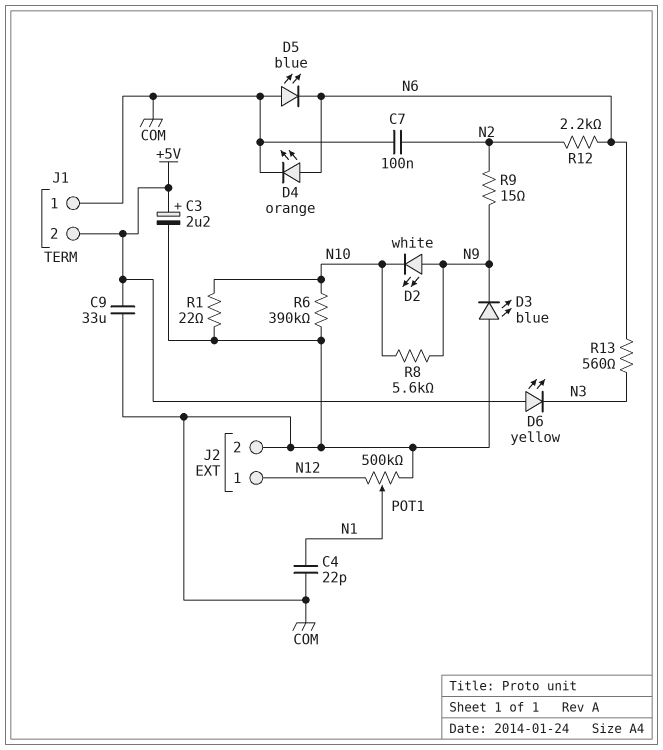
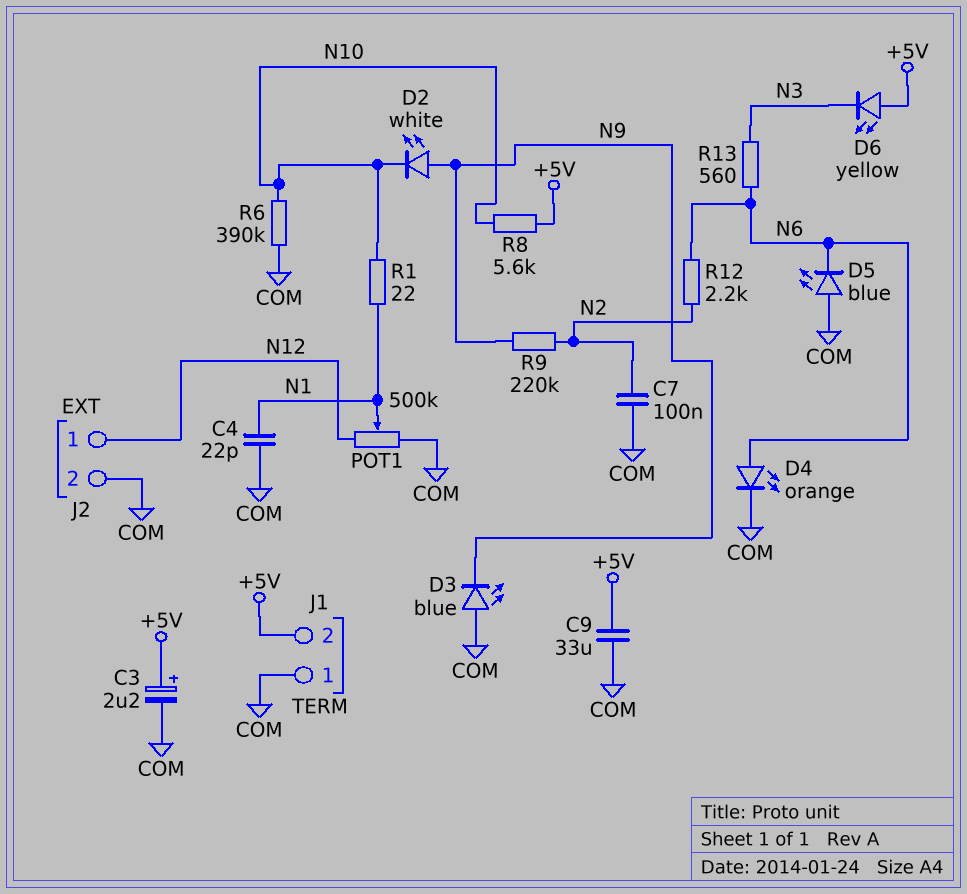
R1: 22 (COM, N10) -> 22 (N1, N10)
R8: 5.6k (N9, N10) -> 5.6k (+5V, N10)
R9: 15 (N2, N9) -> 220k (N2, N9)

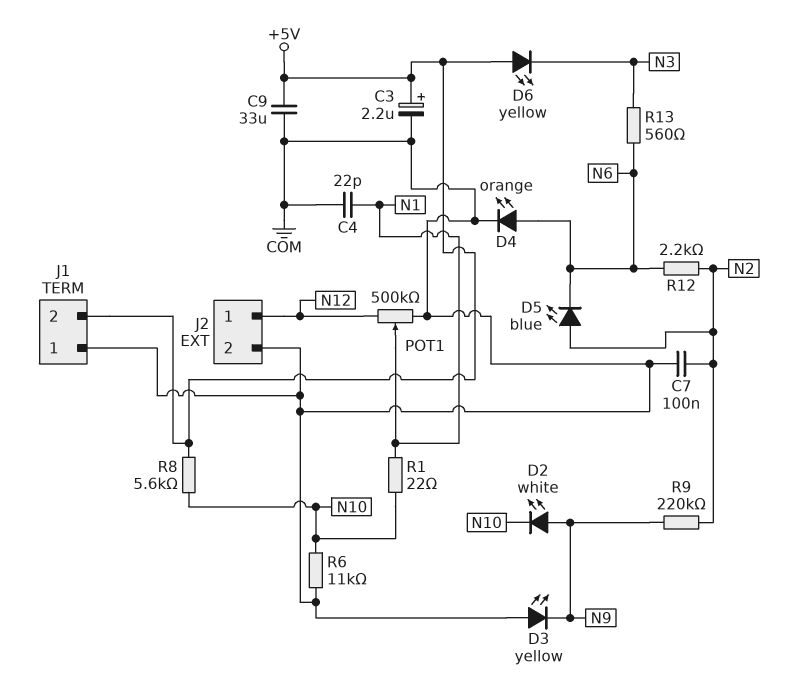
D3: LED blue (A COM, K N9) -> LED yellow (A COM, K N9)
D5: LED blue (A COM, K N6) -> LED blue (A N2, K N6)
R6: 390k (COM, N10) -> 11k (COM, N10)

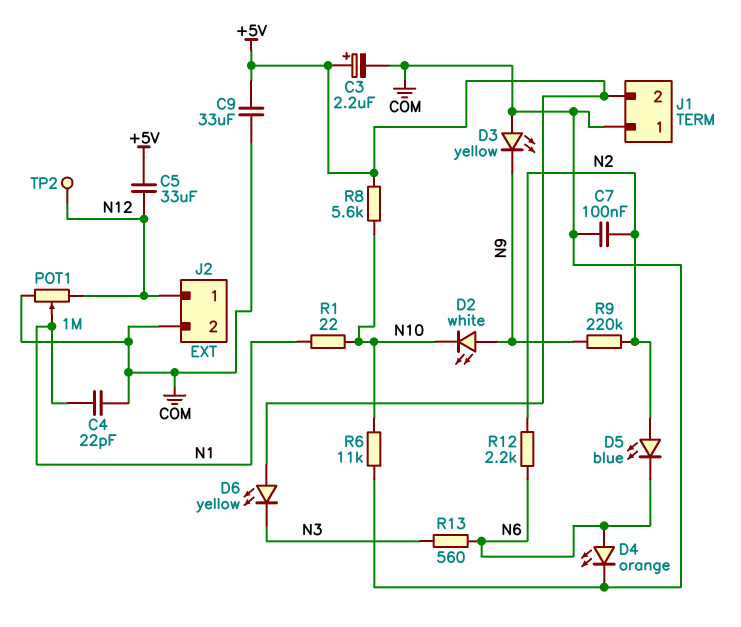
C5: none -> 33uF (+5V, N12)
POT1: 500k (COM, N12, wiper N1) -> 1M (COM, N12, wiper N1)
TP2: none -> test point (N12)

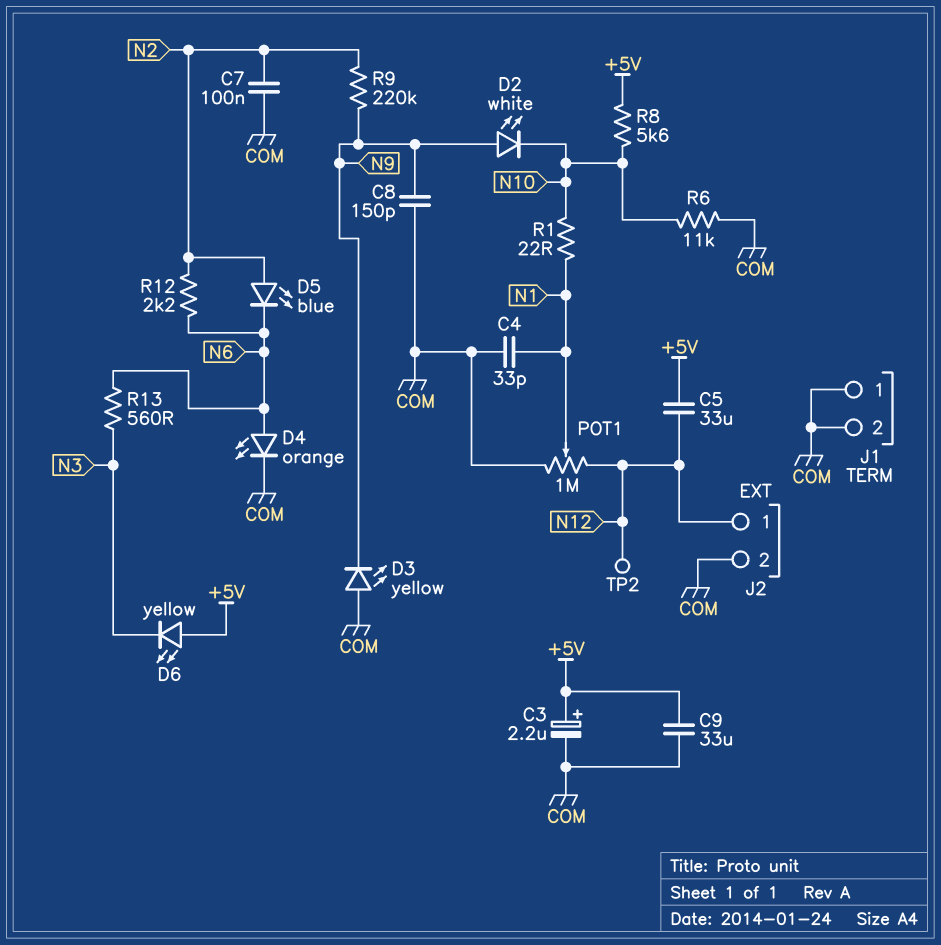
C4: 22pF (COM, N1) -> 33pF (COM, N1)
C8: none -> 150pF (COM, N9)
J1 pin 2: +5V -> COM

